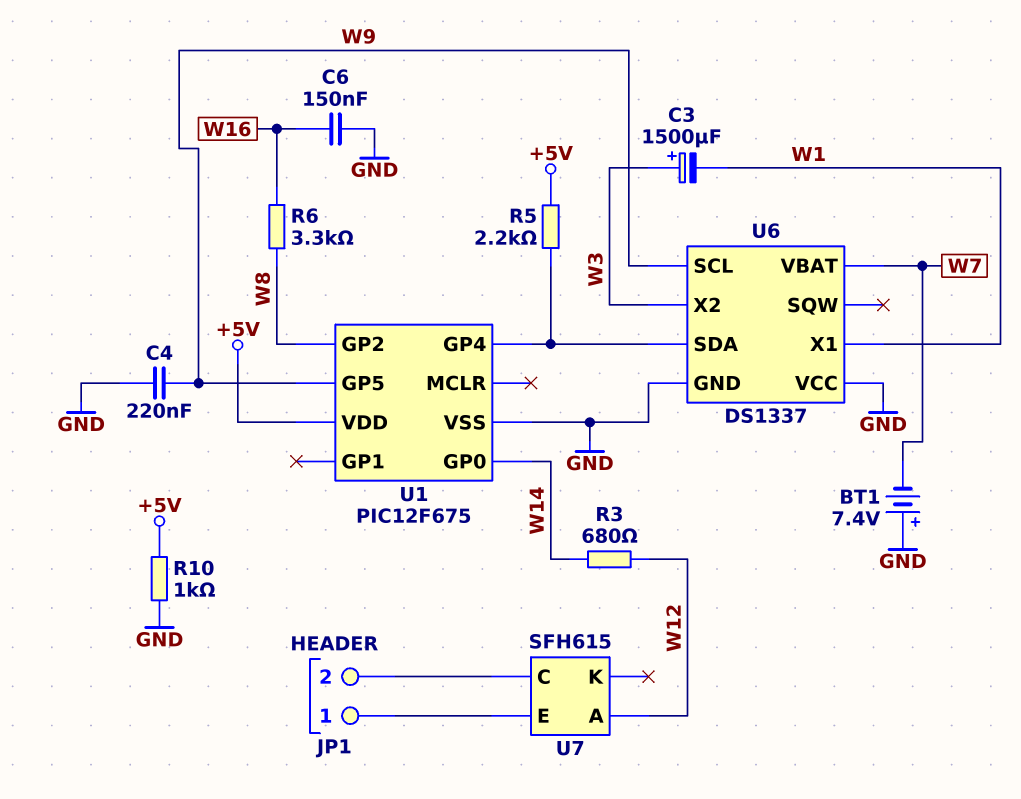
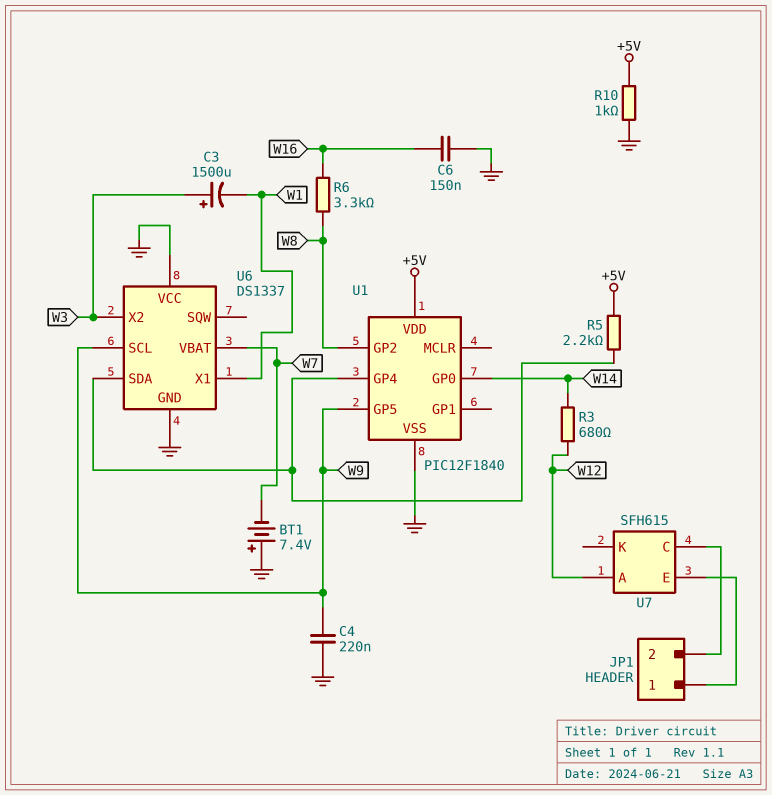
U1: PIC12F675 -> PIC12F1840

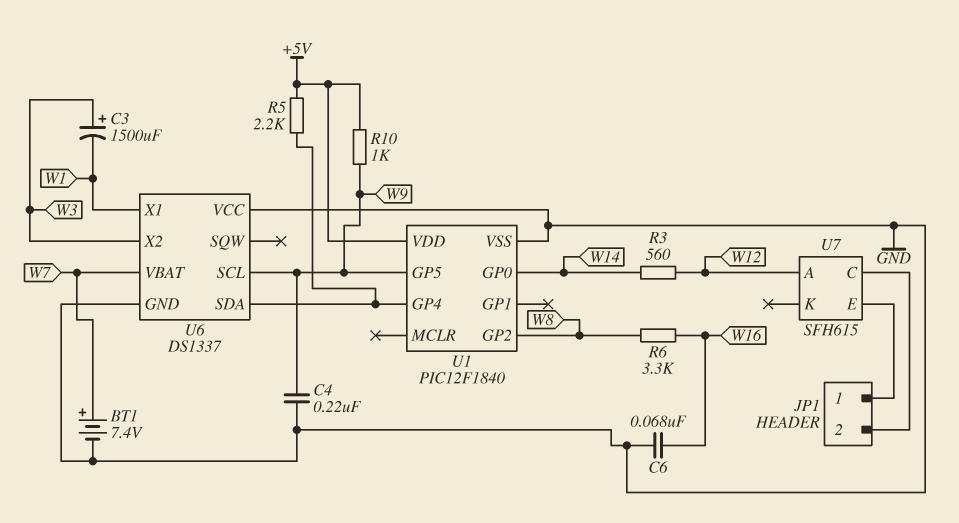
BT1: 7.4V (plus GND, minus W7) -> 7.4V (plus W7, minus GND)
C6: 150nF (GND, W16) -> 68nF (GND, W16)
R3: 680 (W12, W14) -> 560 (W12, W14)
R10: 1k (+5V, GND) -> 1k (+5V, W9)

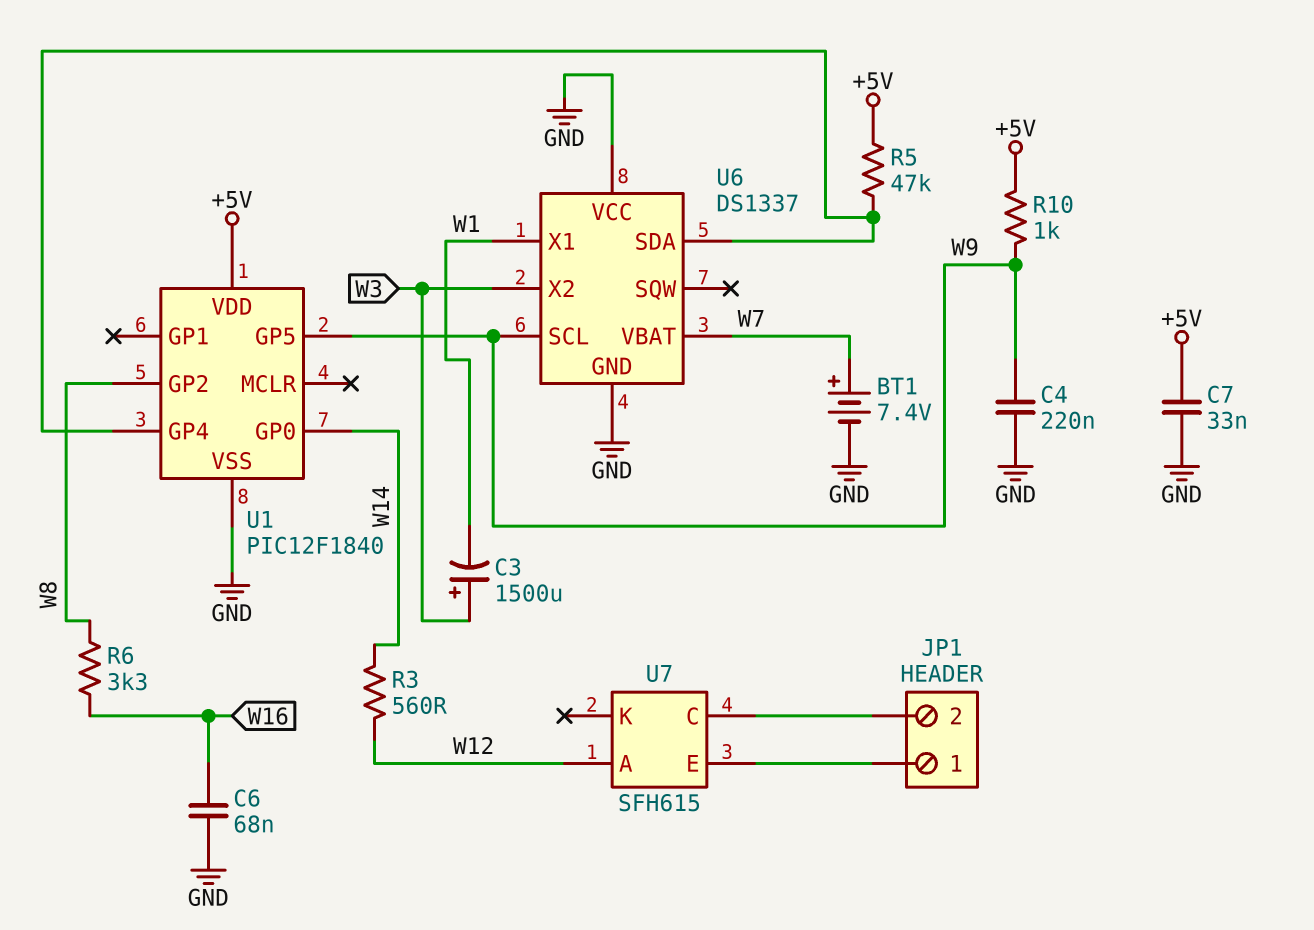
C7: none -> 33nF (+5V, GND)
R5: 2.2k (+5V, U1/GP4) -> 47k (+5V, U1/GP4)

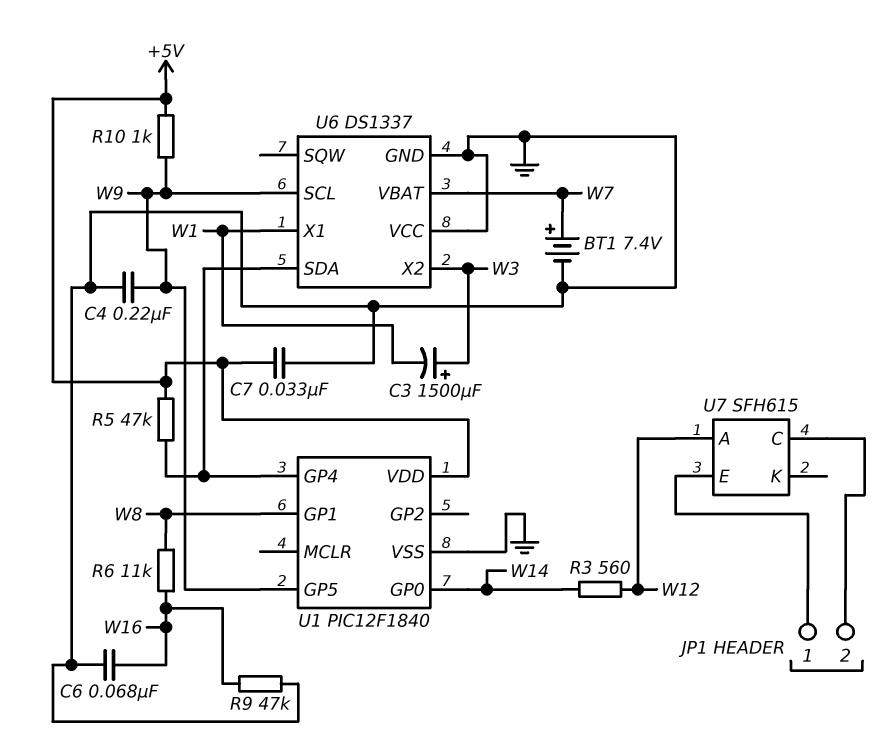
R6: 3.3k (W8, W16) -> 11k (W8, W16)
R9: none -> 47k (GND, W16)
U1 pin GP1: none -> W8
U1 pin GP2: W8 -> none

